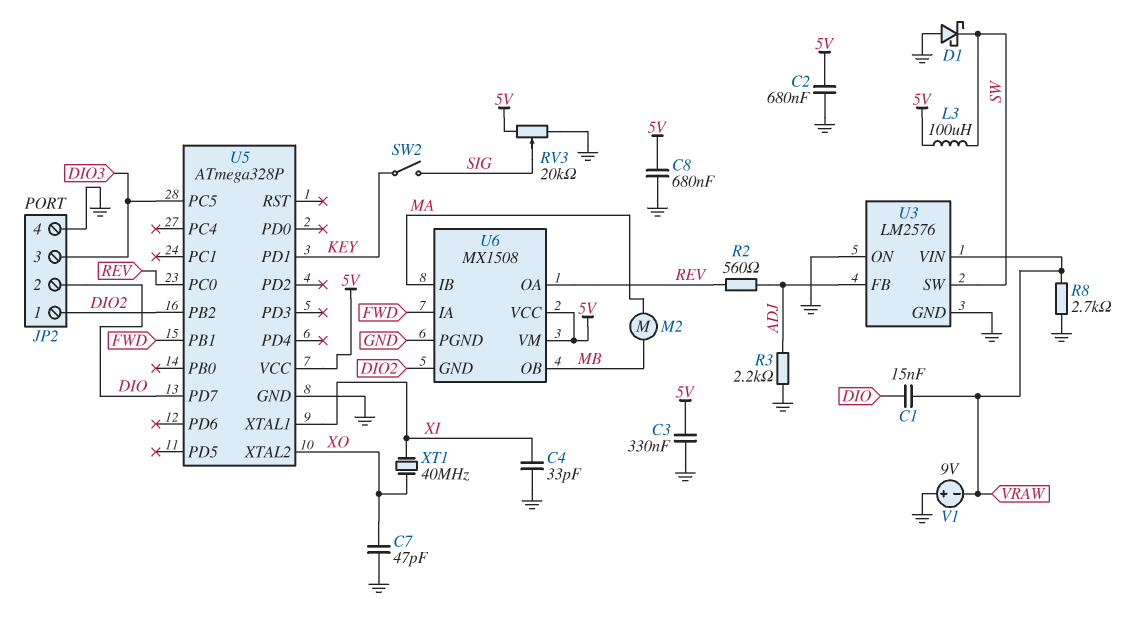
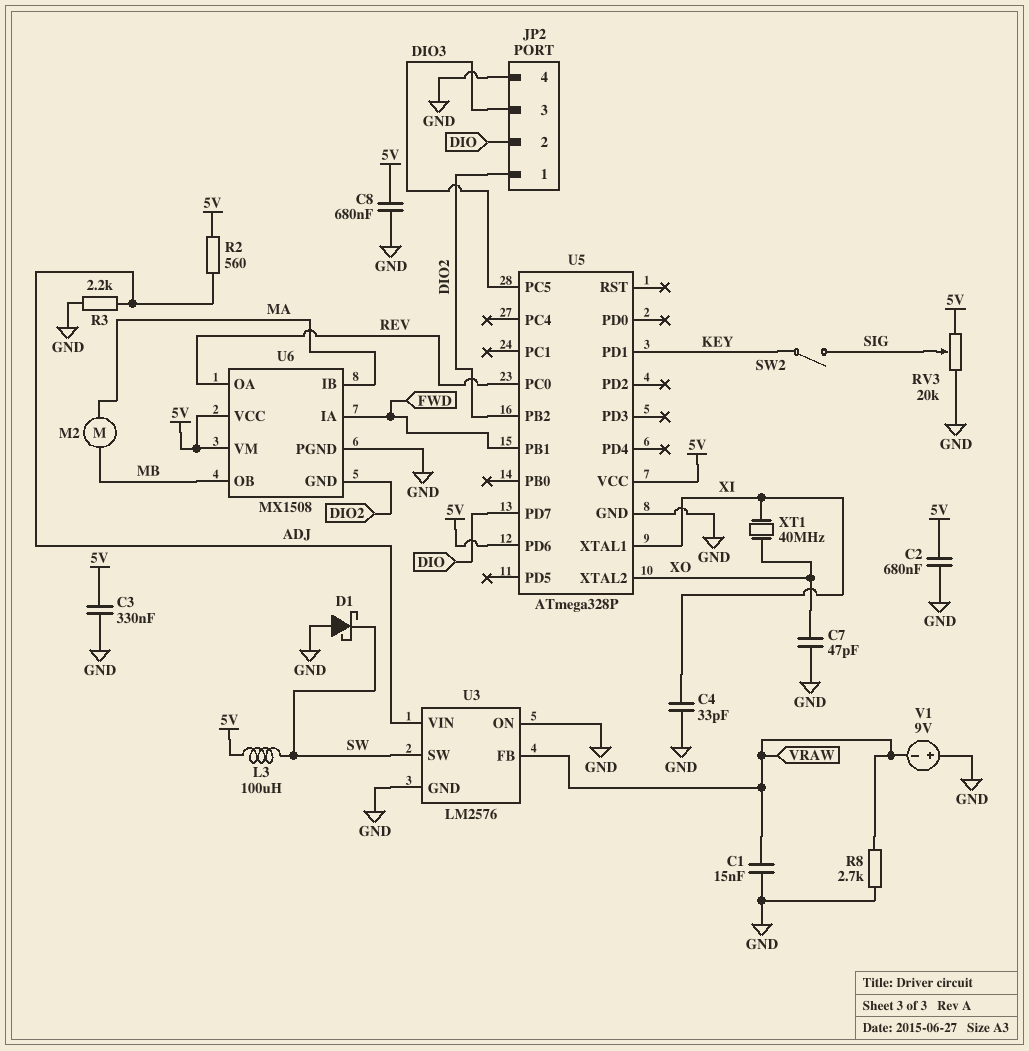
C1: 15nF (DIO, VRAW) -> 15nF (GND, VRAW)
R2: 560 (ADJ, REV) -> 560 (5V, ADJ)
U3 pin FB: ADJ -> VRAW
U3 pin VIN: VRAW -> ADJ
U5 pin PD6: none -> 5V

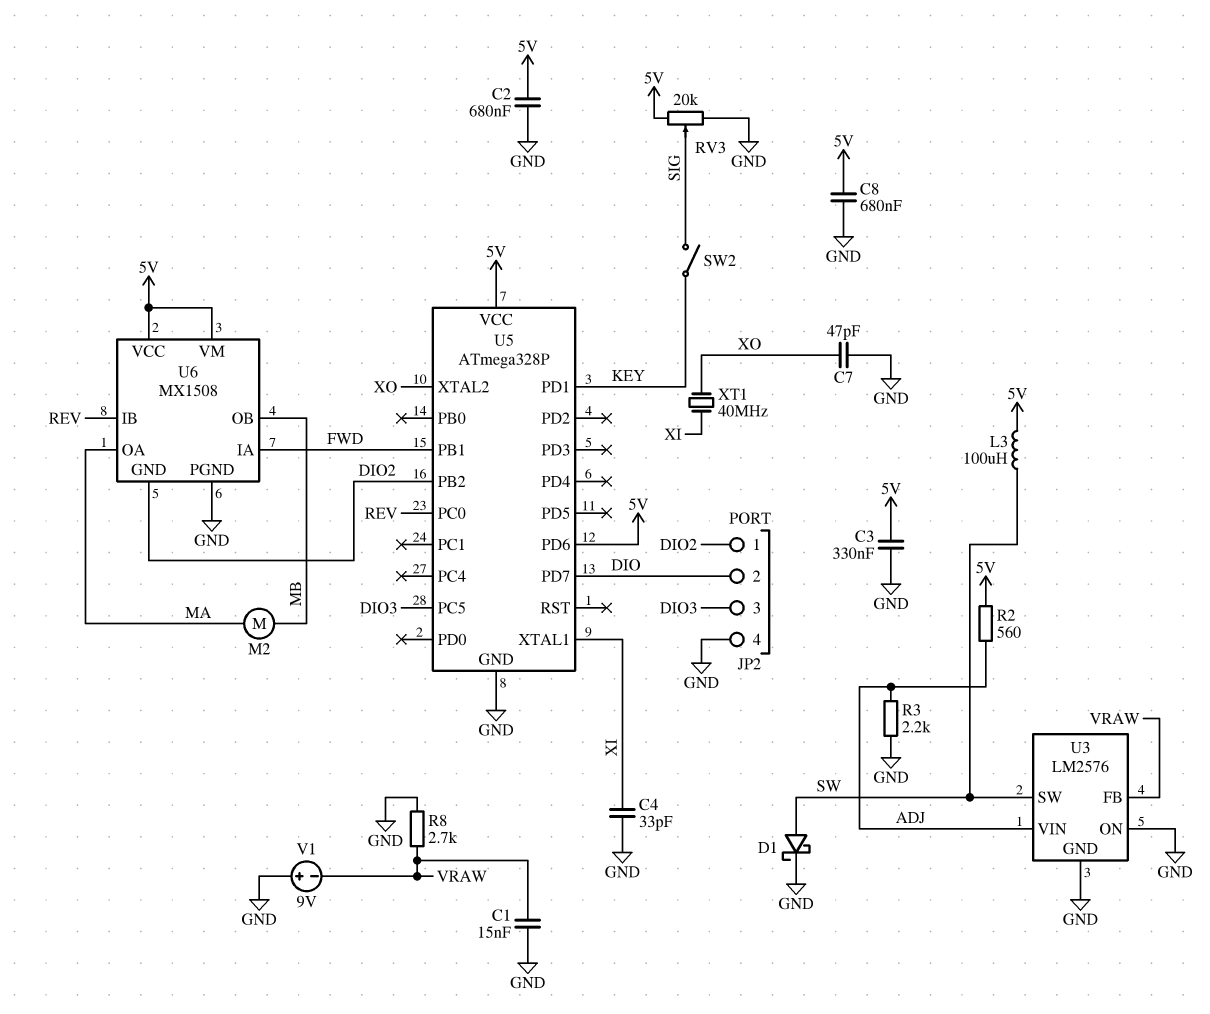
D1: schottky (A GND, K SW) -> schottky (A SW, K GND)
U6 pin IB: MA -> REV
U6 pin OA: REV -> MA

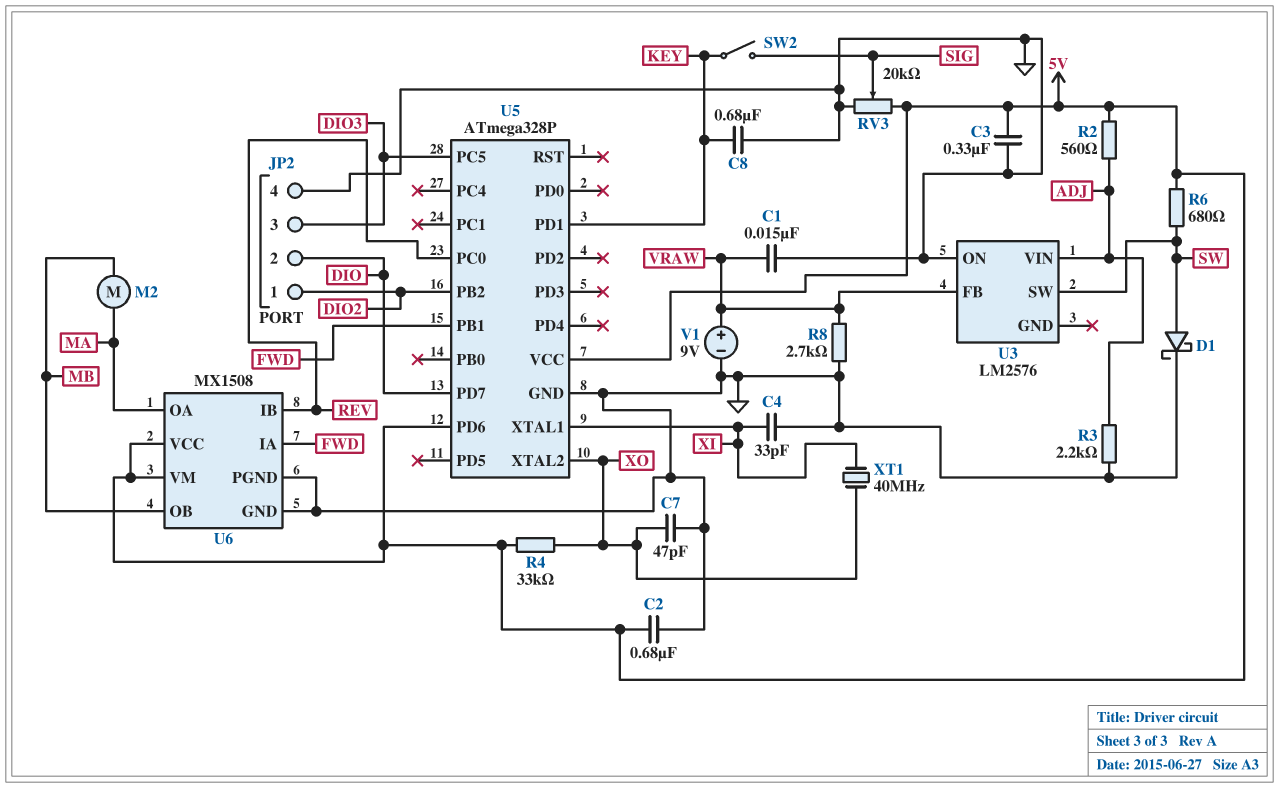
C8: 680nF (5V, GND) -> 680nF (GND, KEY)
L3: 100uH (5V, SW) -> none
R4: none -> 33k (5V, XO)
R6: none -> 680 (5V, SW)
U3 pin GND: GND -> none
U6 pin GND: DIO2 -> GND
V1: 9V (plus GND, minus VRAW) -> 9V (plus VRAW, minus GND)

